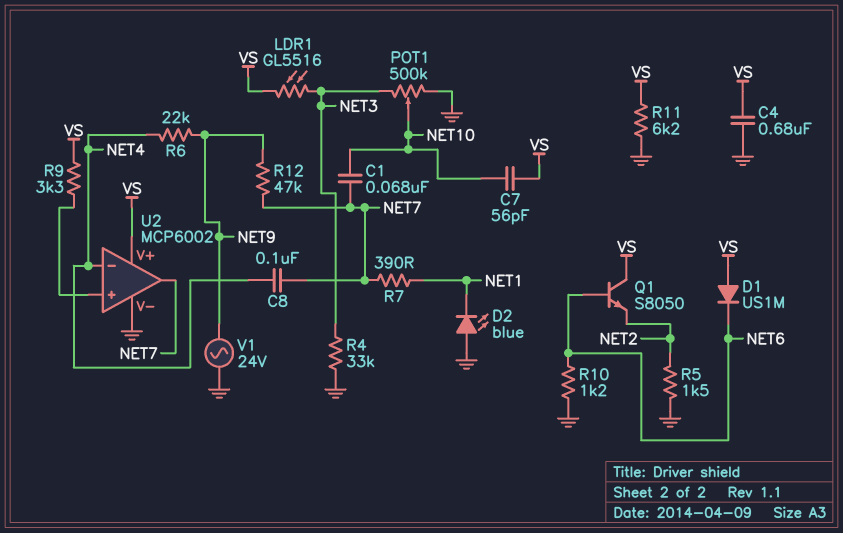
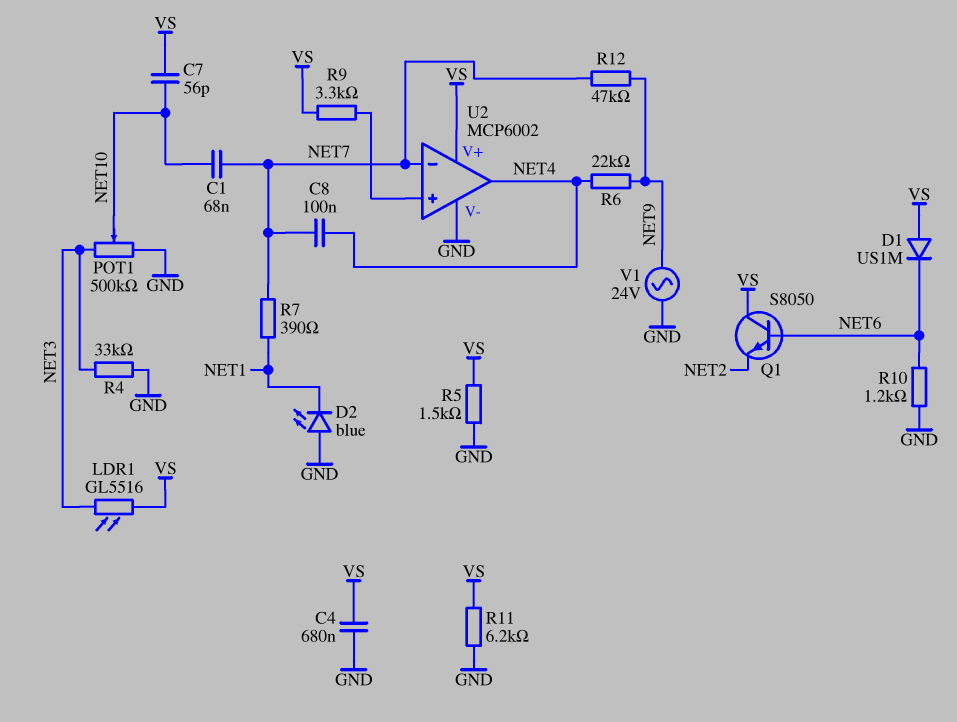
R5: 1.5k (GND, NET2) -> 1.5k (GND, VS)
U2 pin in-: NET4 -> NET7
U2 pin out: NET7 -> NET4

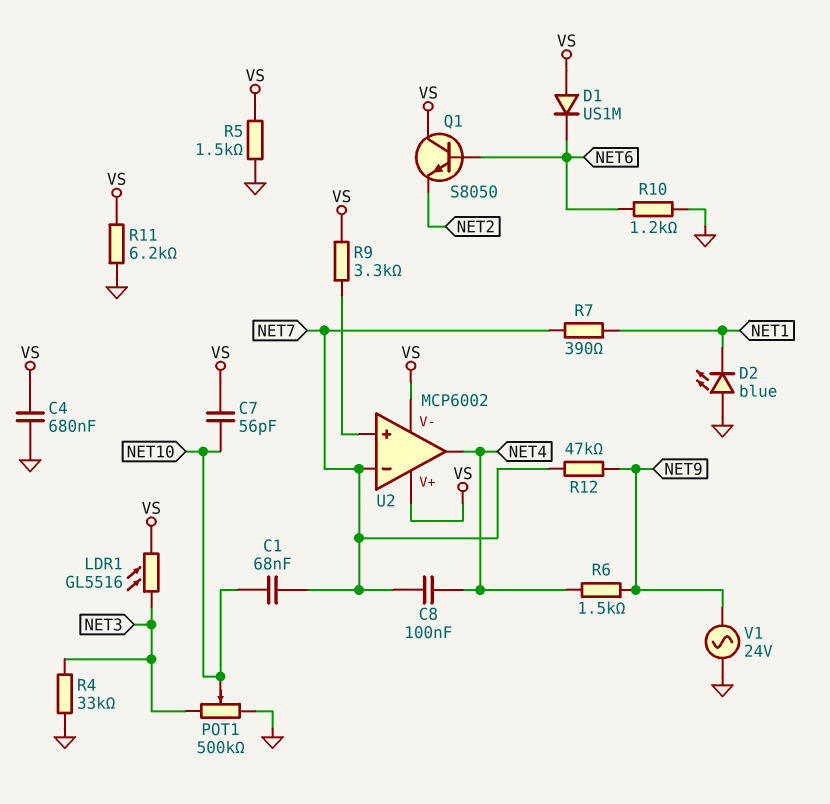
R6: 22k (NET4, NET9) -> 1.5k (NET4, NET9)
U2 pin V-: GND -> VS

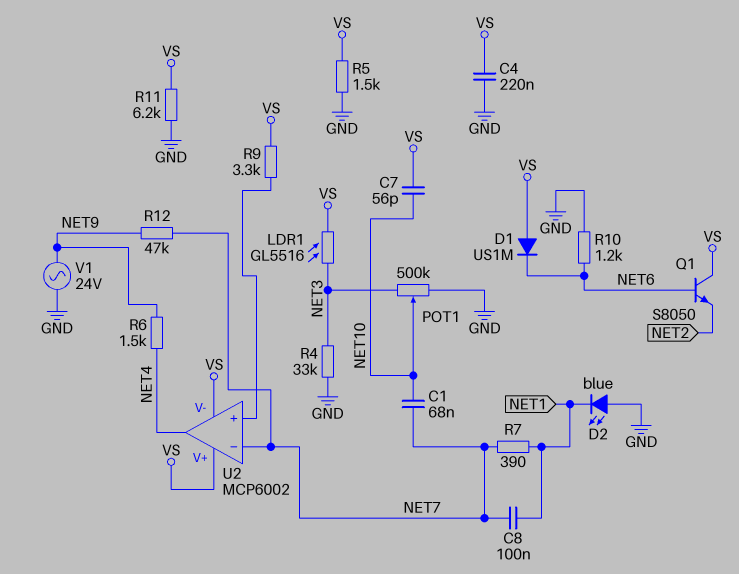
C4: 680nF (GND, VS) -> 220nF (GND, VS)
C8: 100nF (NET4, NET7) -> 100nF (NET1, NET7)

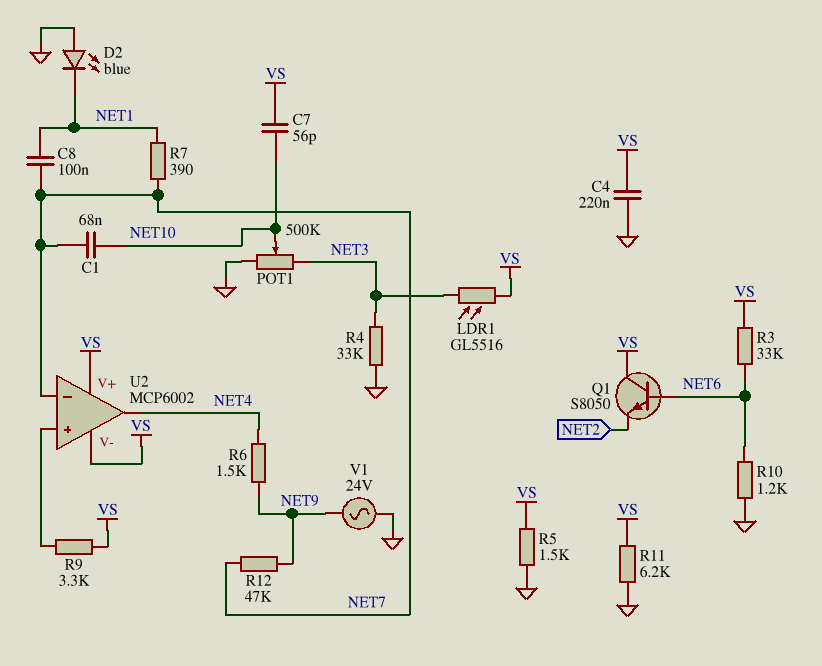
D1: diode US1M (A VS, K NET6) -> none
R3: none -> 33k (NET6, VS)

